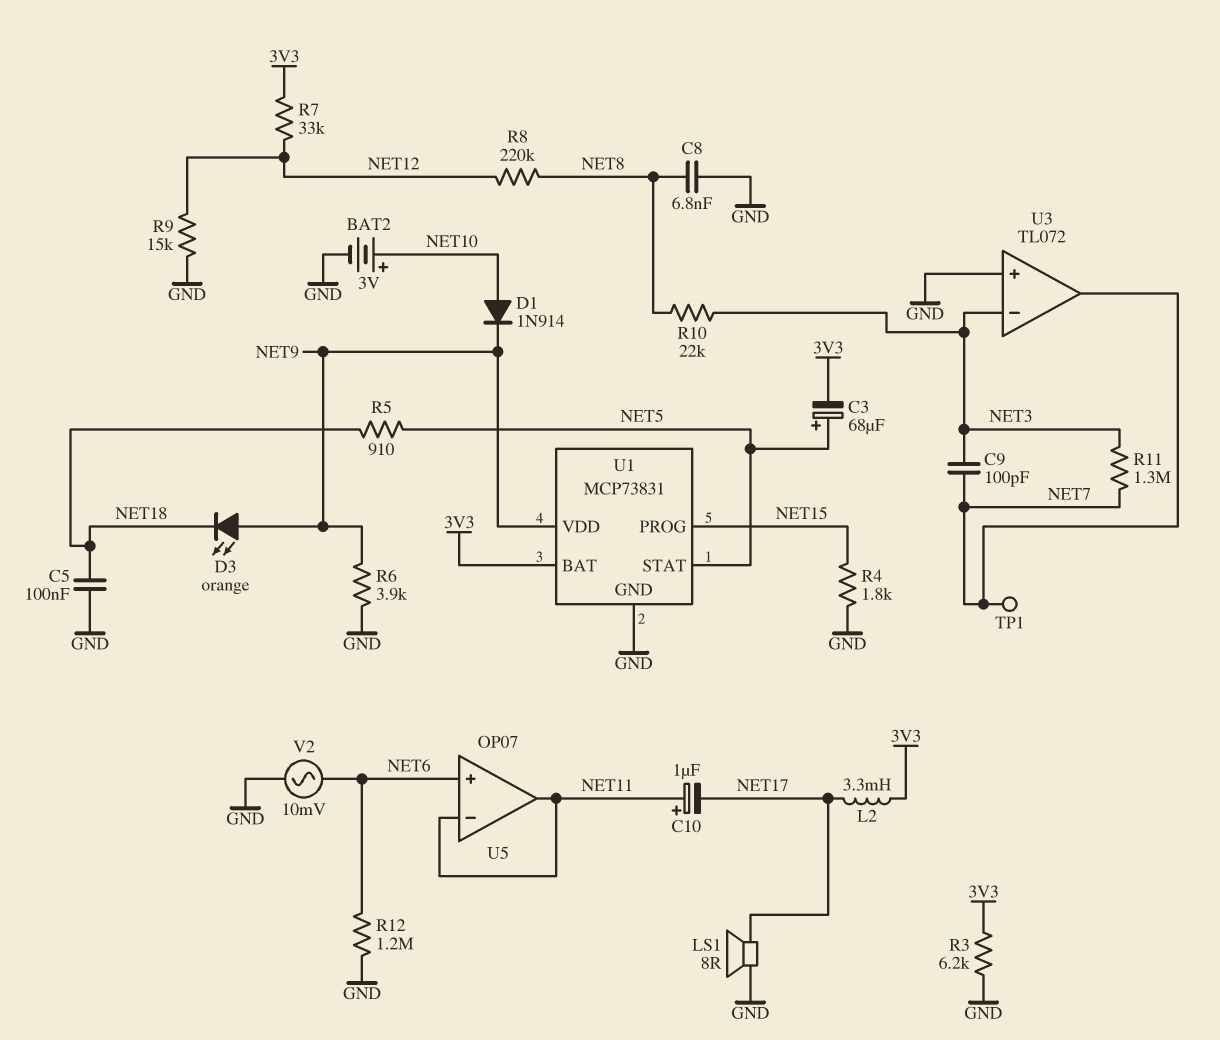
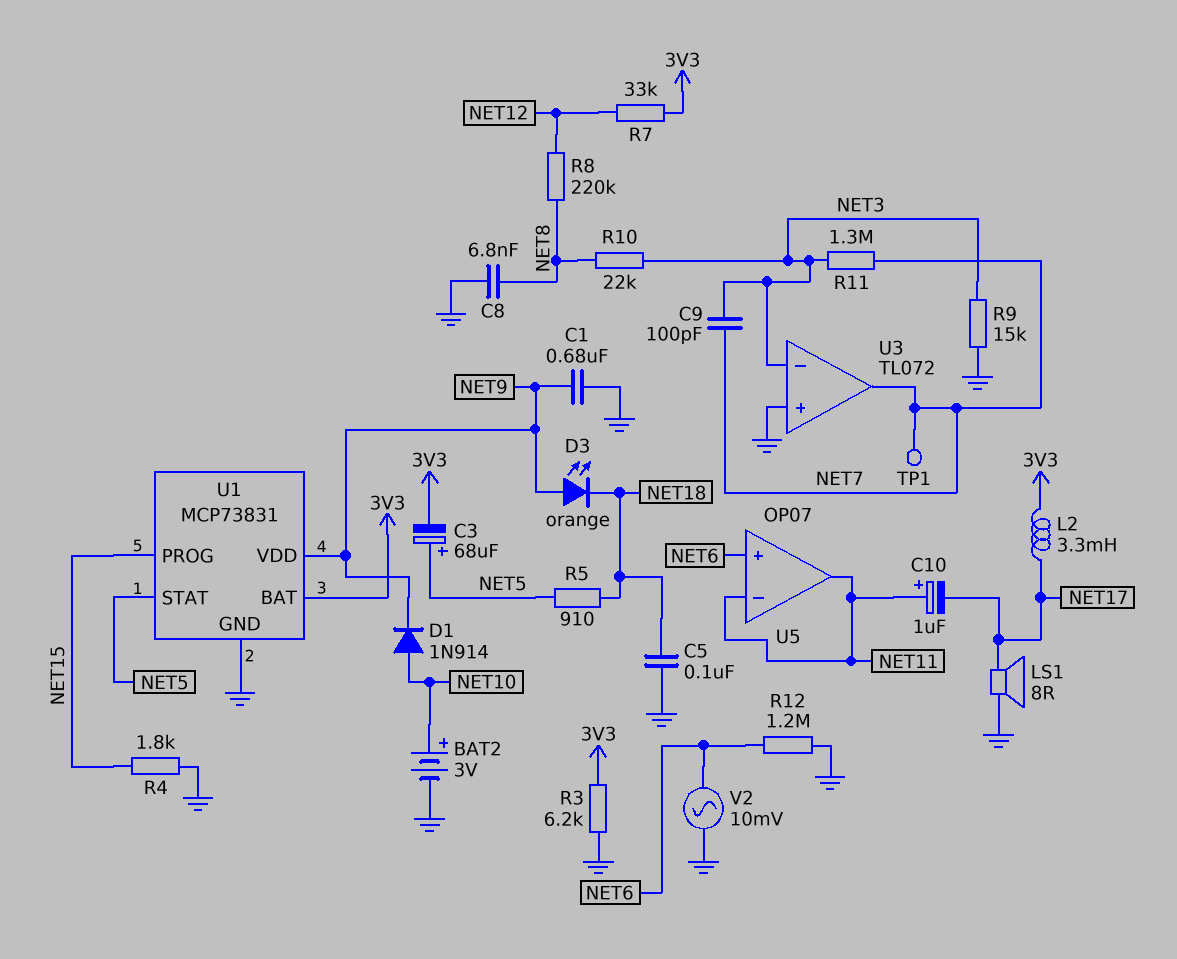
C1: none -> 680nF (GND, NET9)
R6: 3.9k (GND, NET9) -> none
R9: 15k (GND, NET12) -> 15k (GND, NET3)

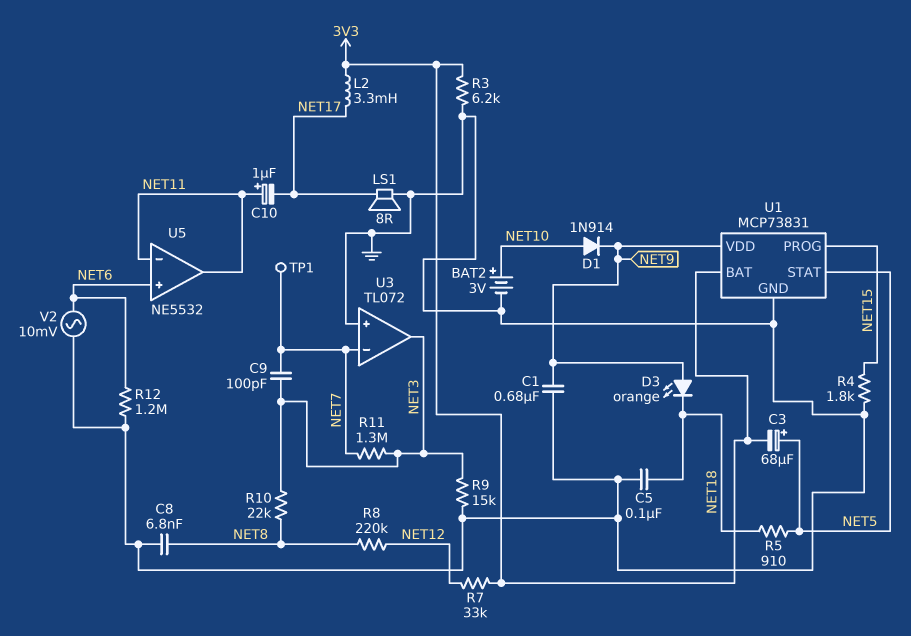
U3 pin in-: NET3 -> NET7
U3 pin out: NET7 -> NET3
U5: OP07 -> NE5532

